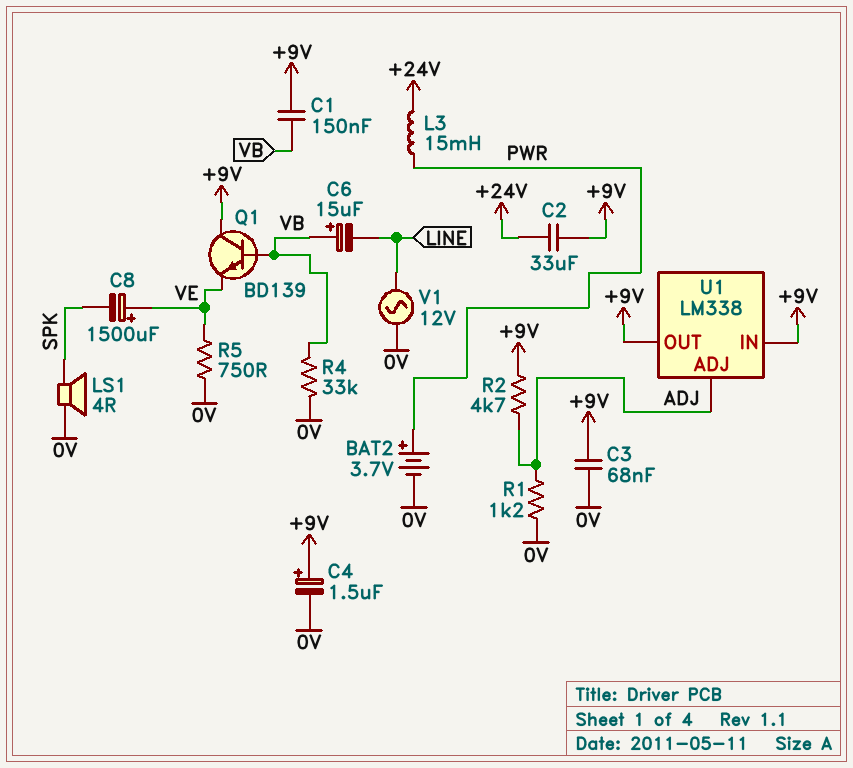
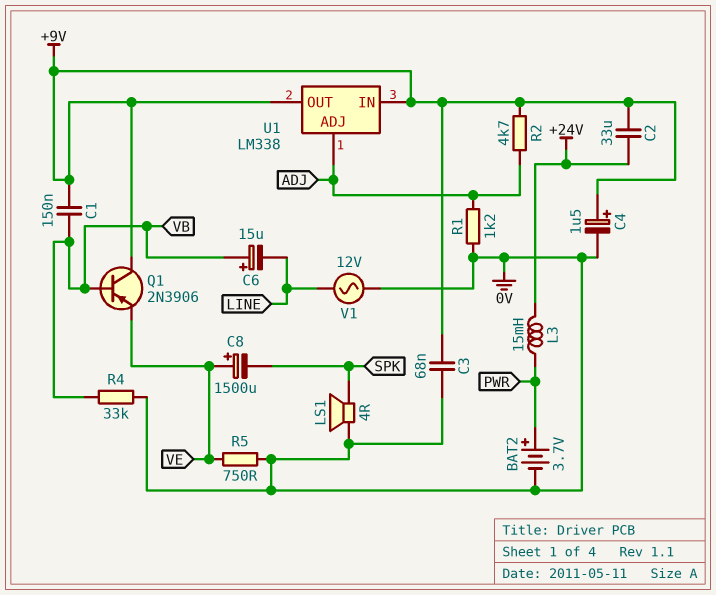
Q1: NPN BD139 (B VB, C +9V, E VE) -> PNP 2N3906 (B VB, C +9V, E VE)

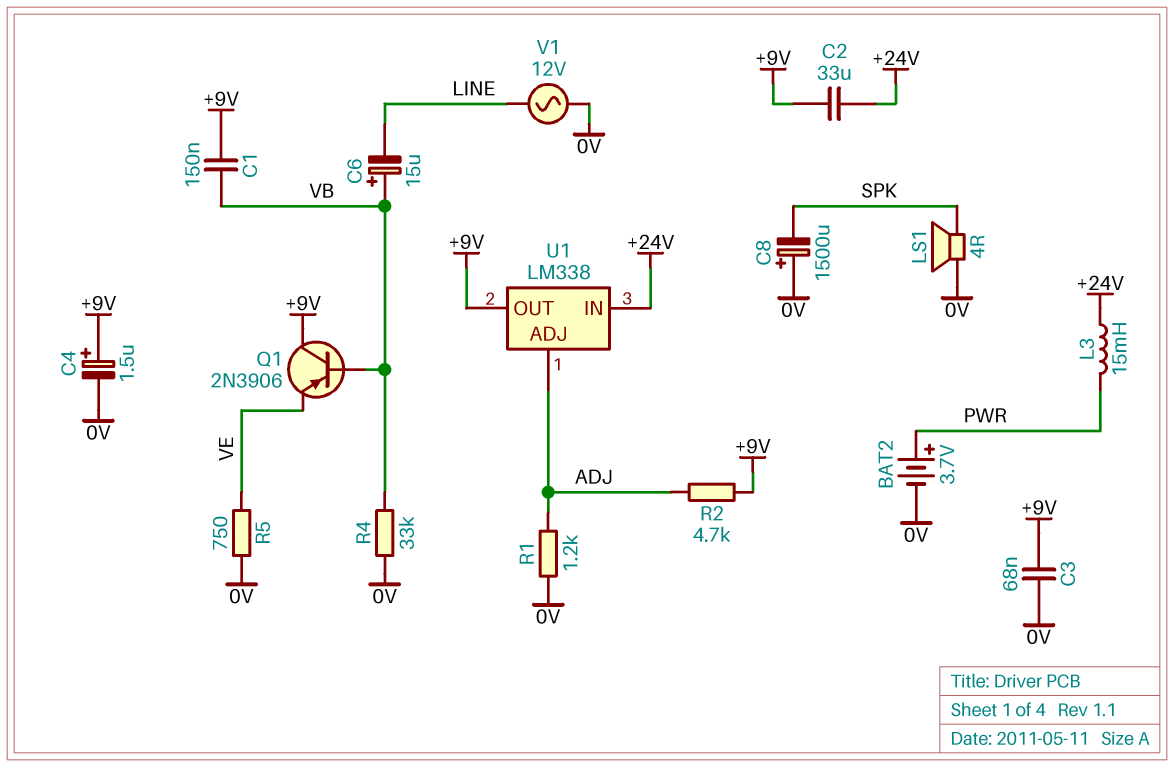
C8: 1500uF (plus VE, minus SPK) -> 1500uF (plus 0V, minus SPK)
U1 pin IN: +9V -> +24V

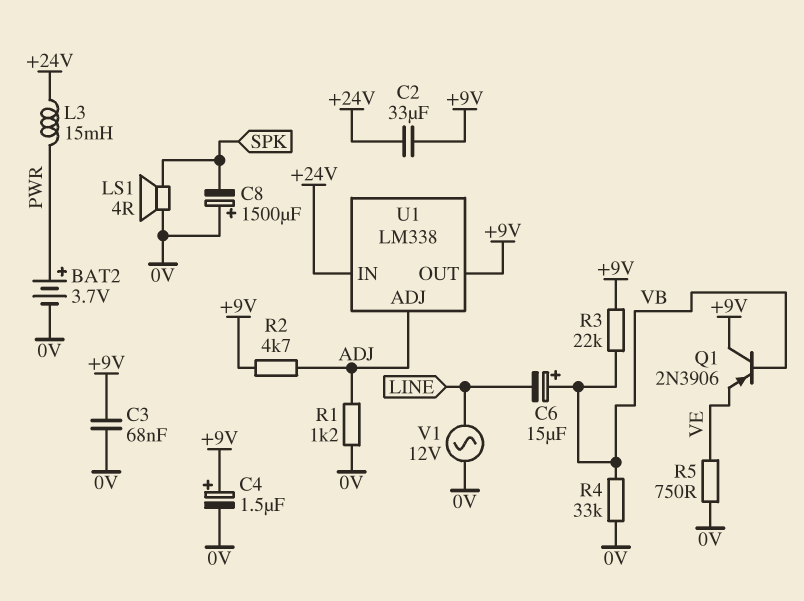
C1: 150nF (+9V, VB) -> none
R3: none -> 22k (+9V, VB)

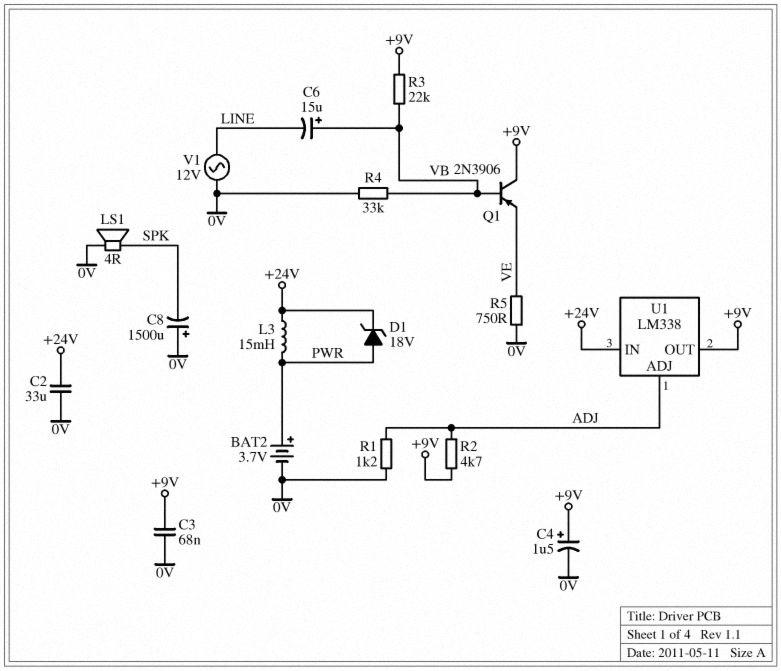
C2: 33uF (+9V, +24V) -> 33uF (+24V, 0V)
D1: none -> zener 18V (A PWR, K +24V)

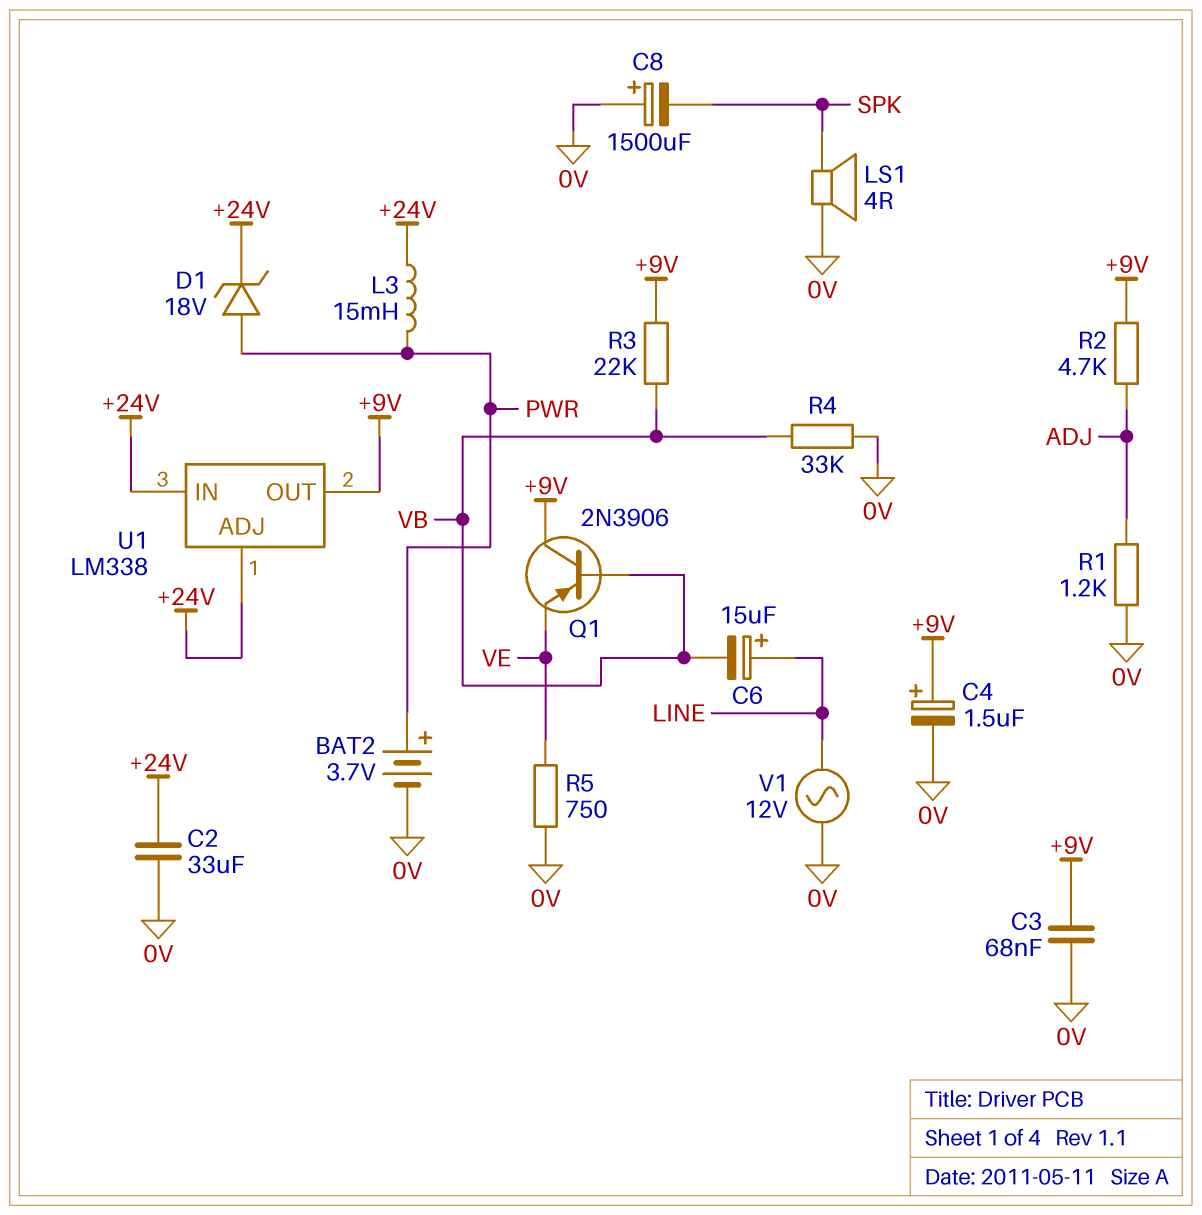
C6: 15uF (plus VB, minus LINE) -> 15uF (plus LINE, minus VB)
U1 pin ADJ: ADJ -> +24V

